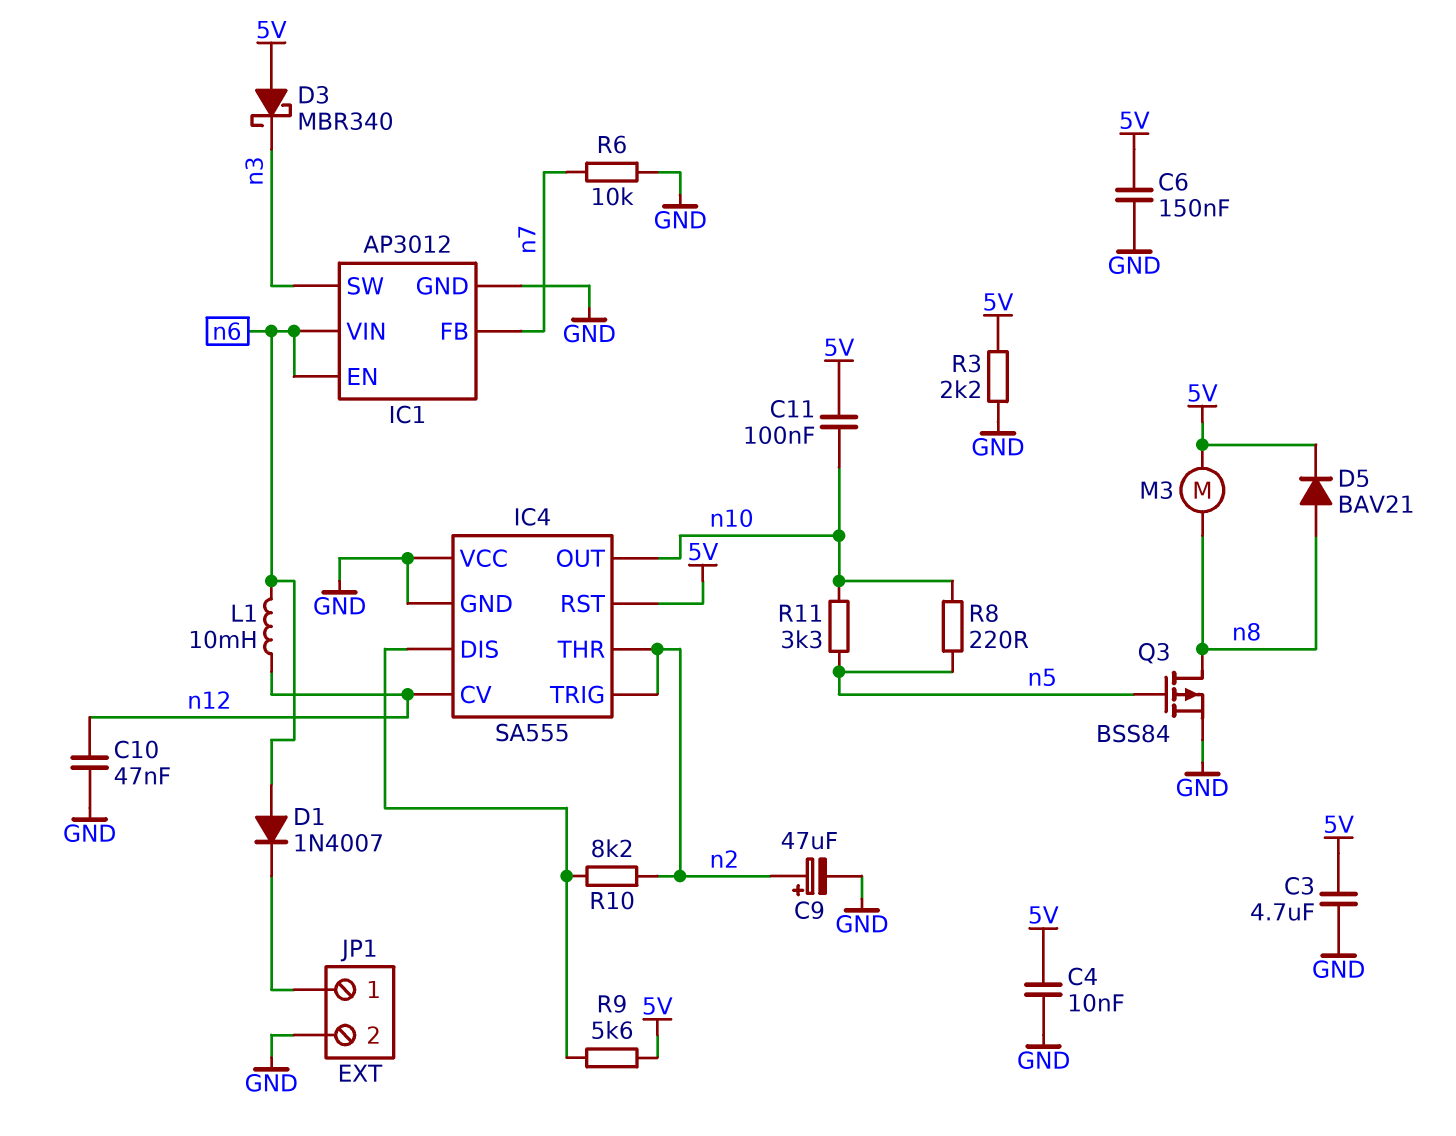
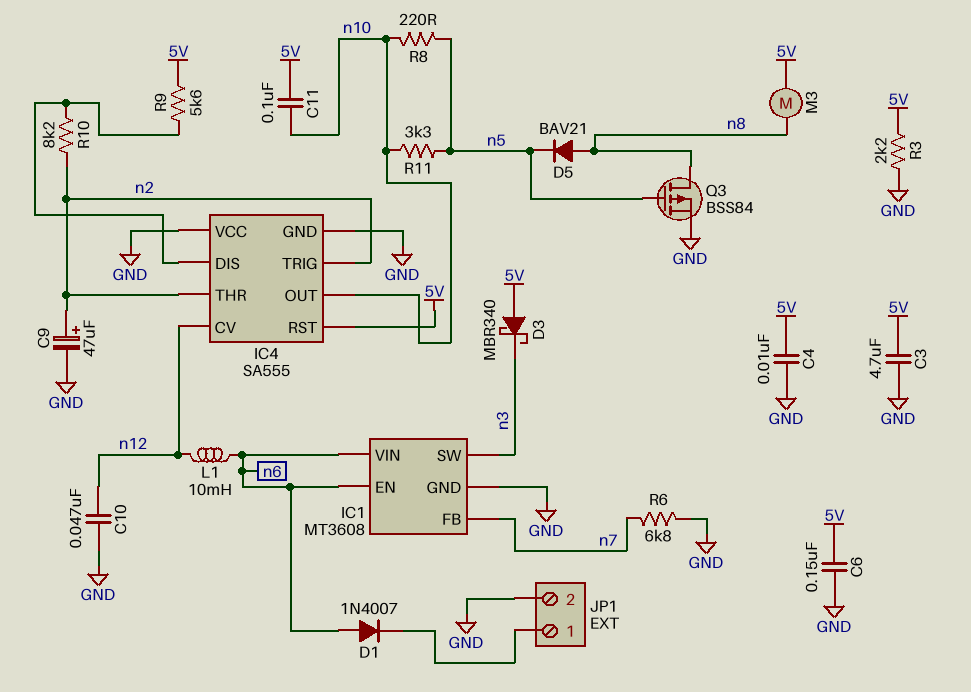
D5: diode BAV21 (A n8, K 5V) -> diode BAV21 (A n8, K n5)
IC1: AP3012 -> MT3608
R6: 10k (GND, n7) -> 6.8k (GND, n7)

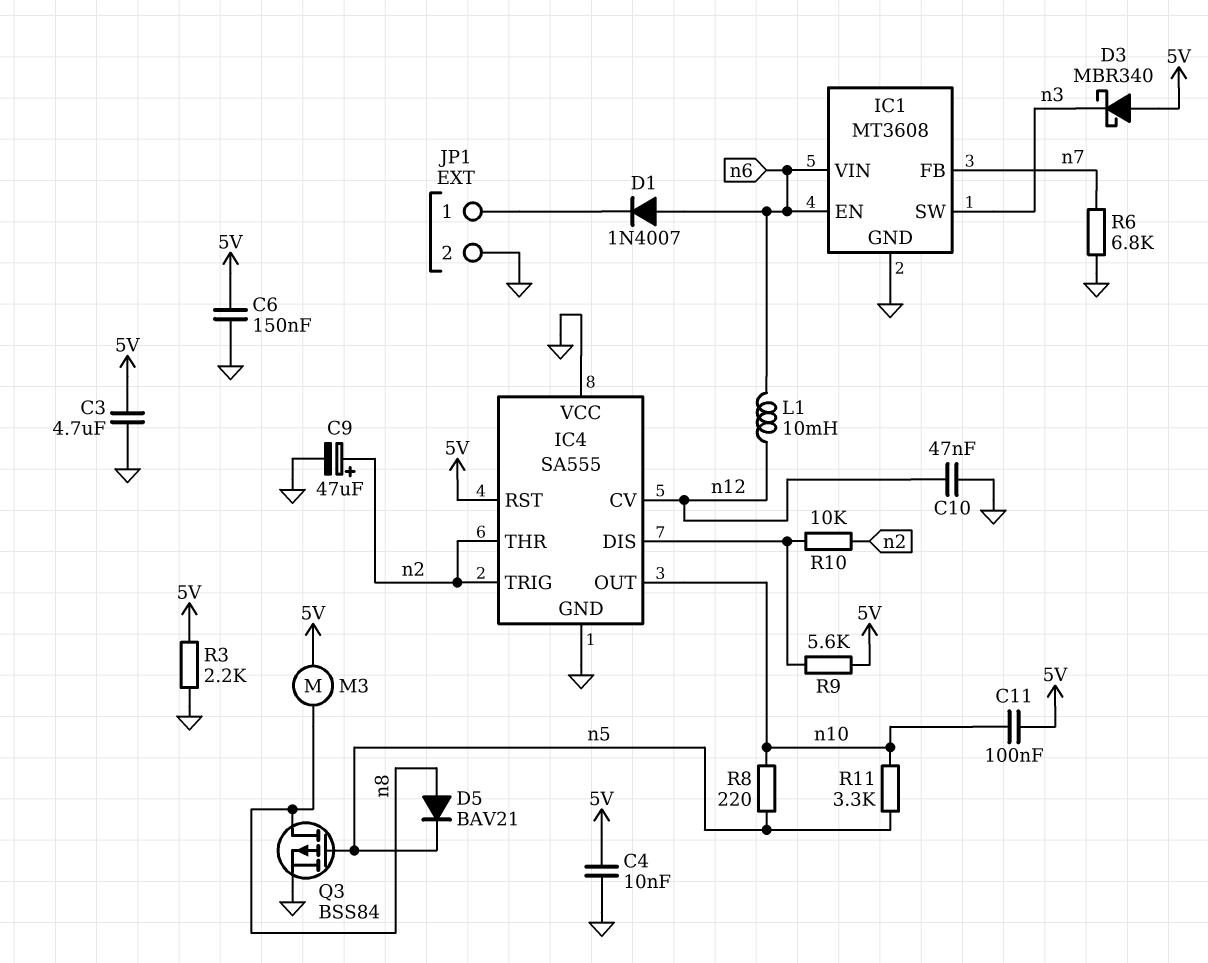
R10: 8.2k (IC4/DIS, n2) -> 10k (IC4/DIS, n2)

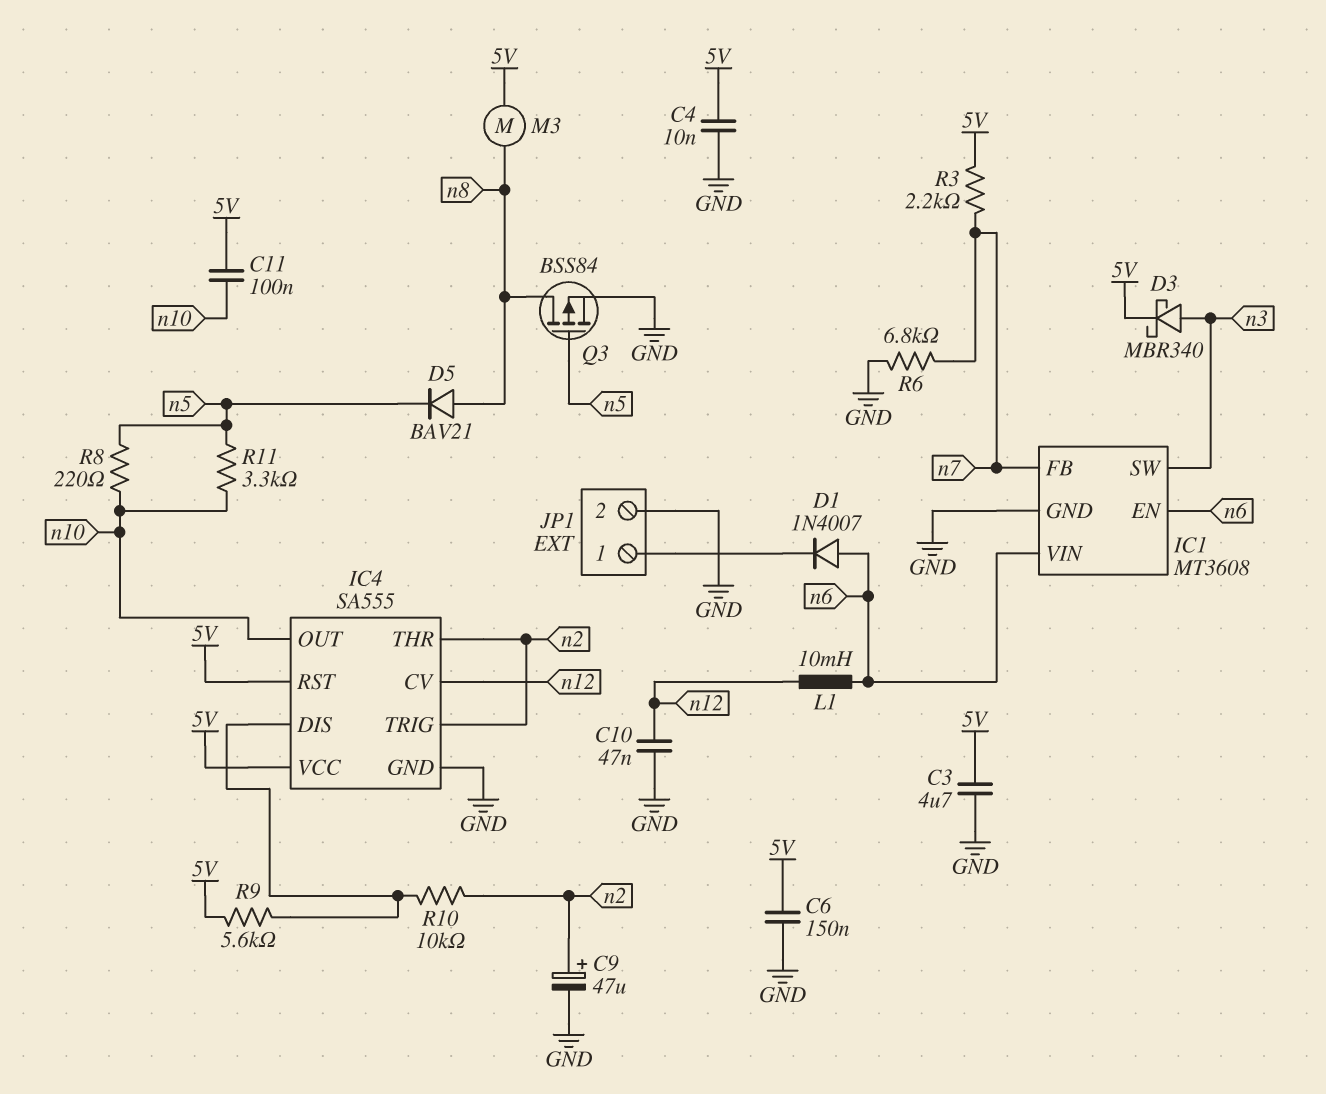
D3: schottky MBR340 (A 5V, K n3) -> schottky MBR340 (A n3, K 5V)
IC4 pin VCC: GND -> 5V
R3: 2.2k (5V, GND) -> 2.2k (5V, n7)

